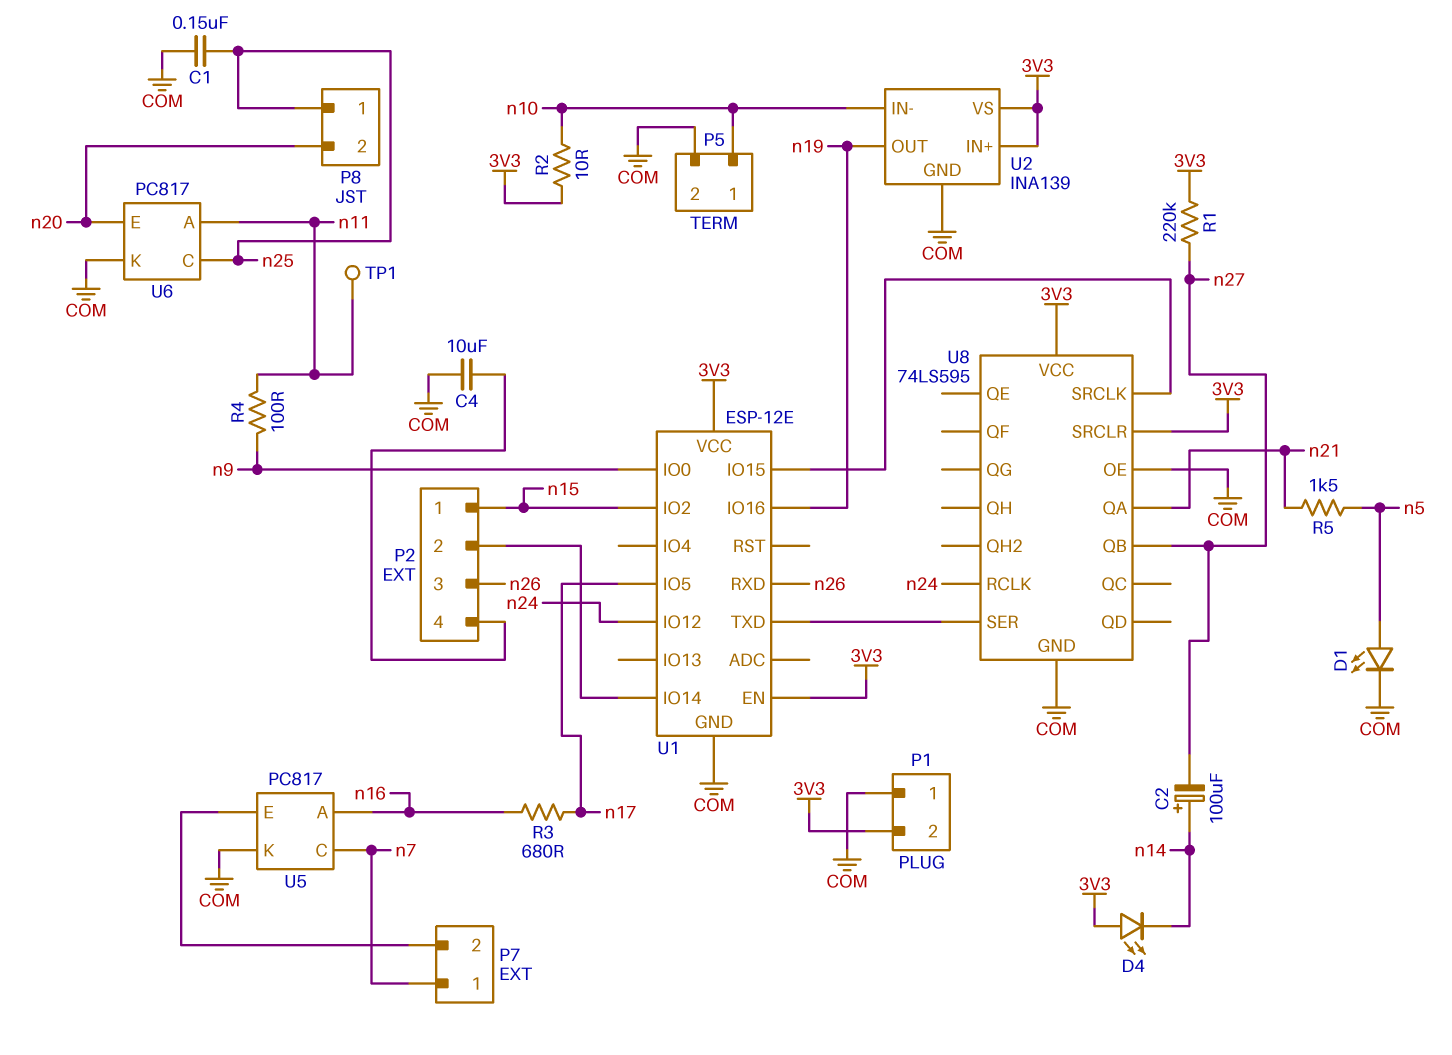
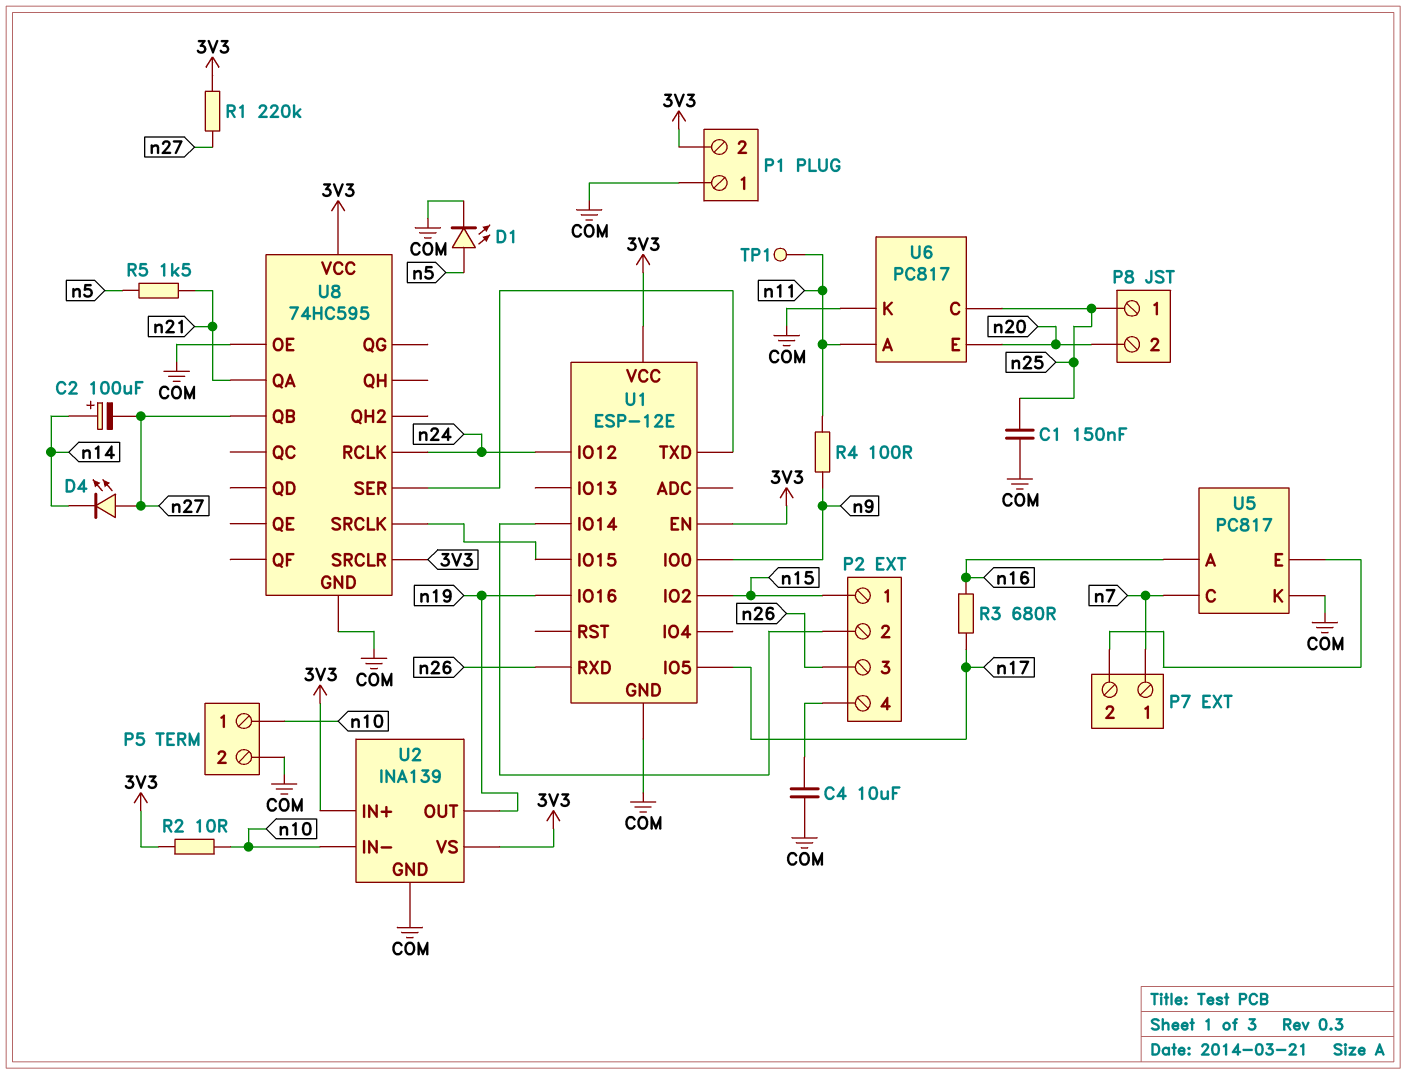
D4: LED (A 3V3, K n14) -> LED (A n27, K n14)
U8: 74LS595 -> 74HC595

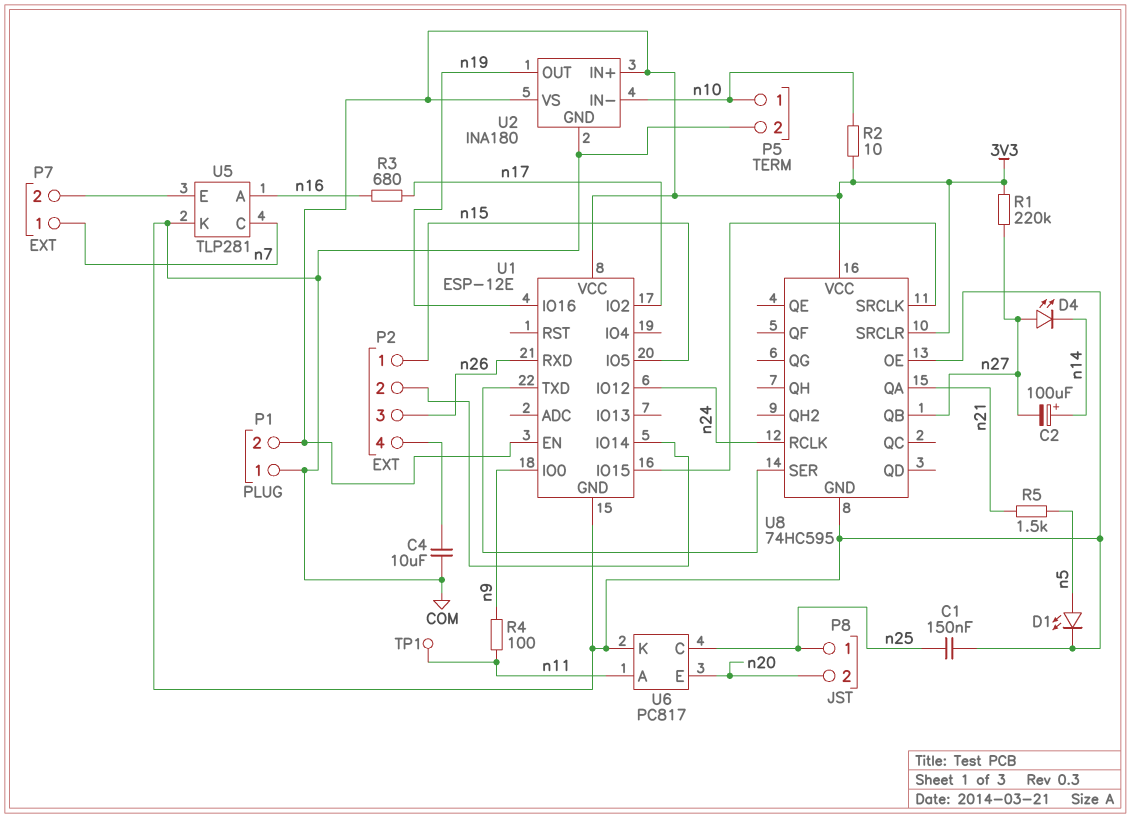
U1 pin IO2: n15 -> n17
U1 pin IO5: n17 -> n15
U2: INA139 -> INA180
U5: PC817 -> TLP281

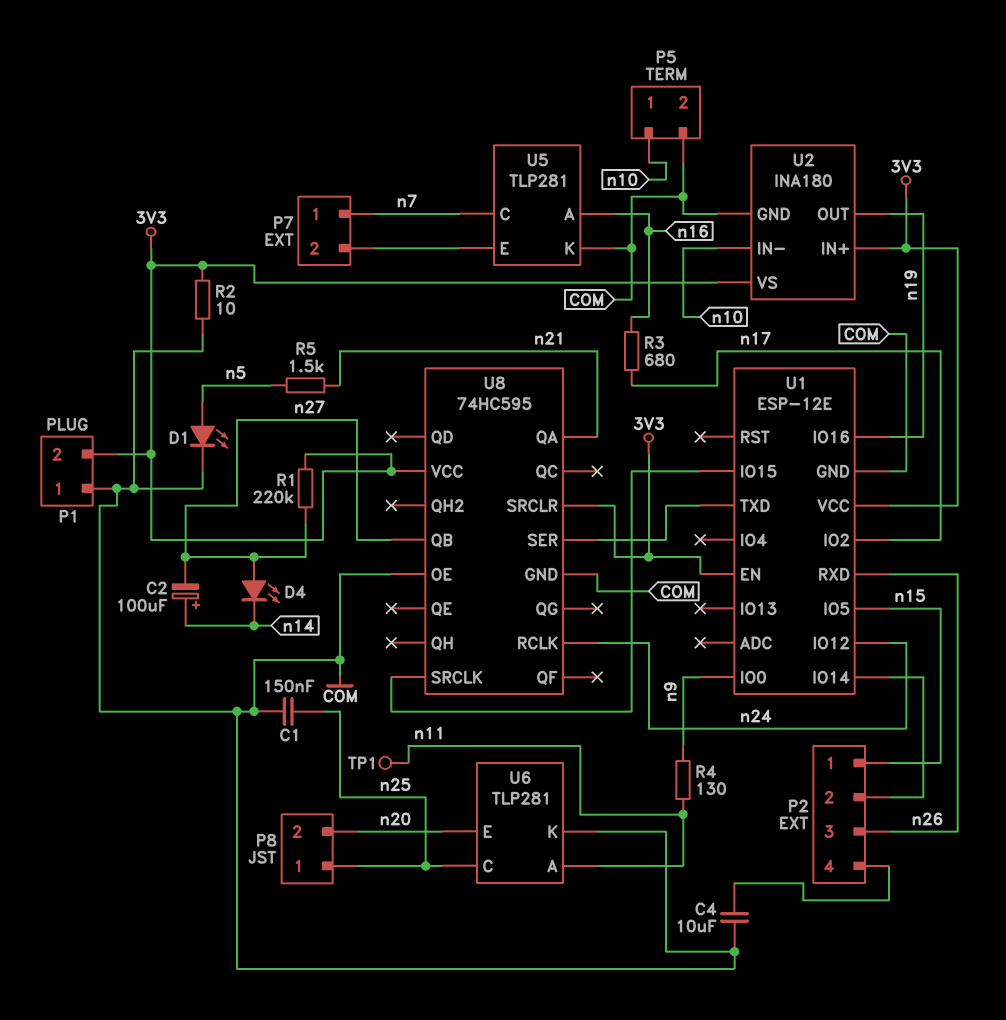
R2: 10 (3V3, n10) -> 10 (3V3, COM)
R4: 100 (n9, n11) -> 130 (n9, n11)
U6: PC817 -> TLP281

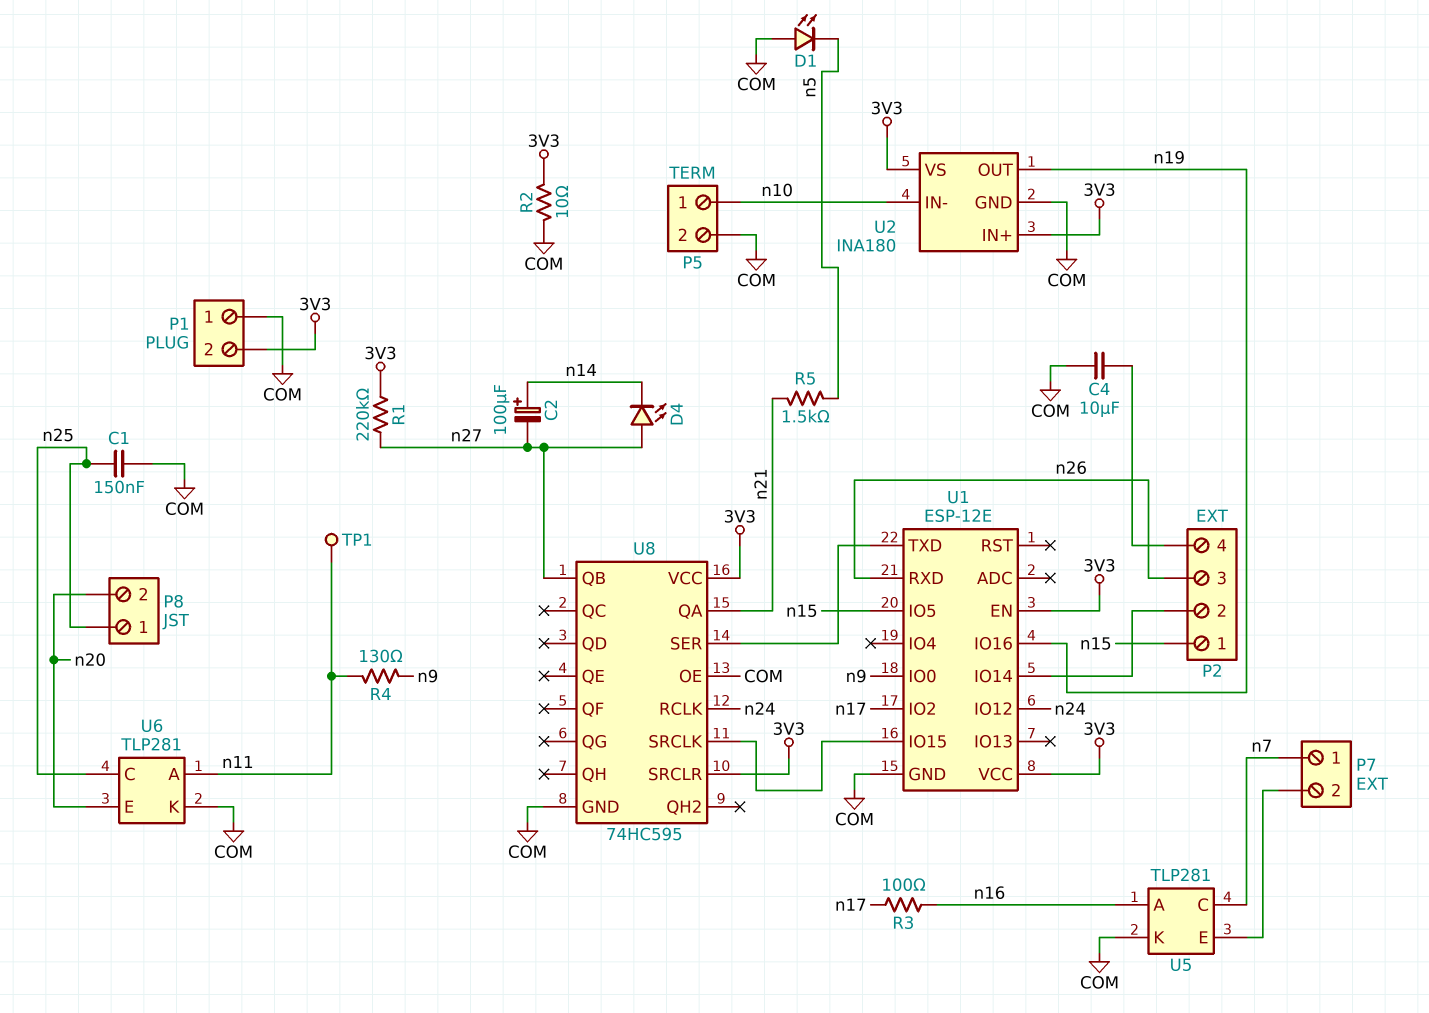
D1: LED (A n5, K COM) -> LED (A COM, K n5)
R3: 680 (n16, n17) -> 100 (n16, n17)

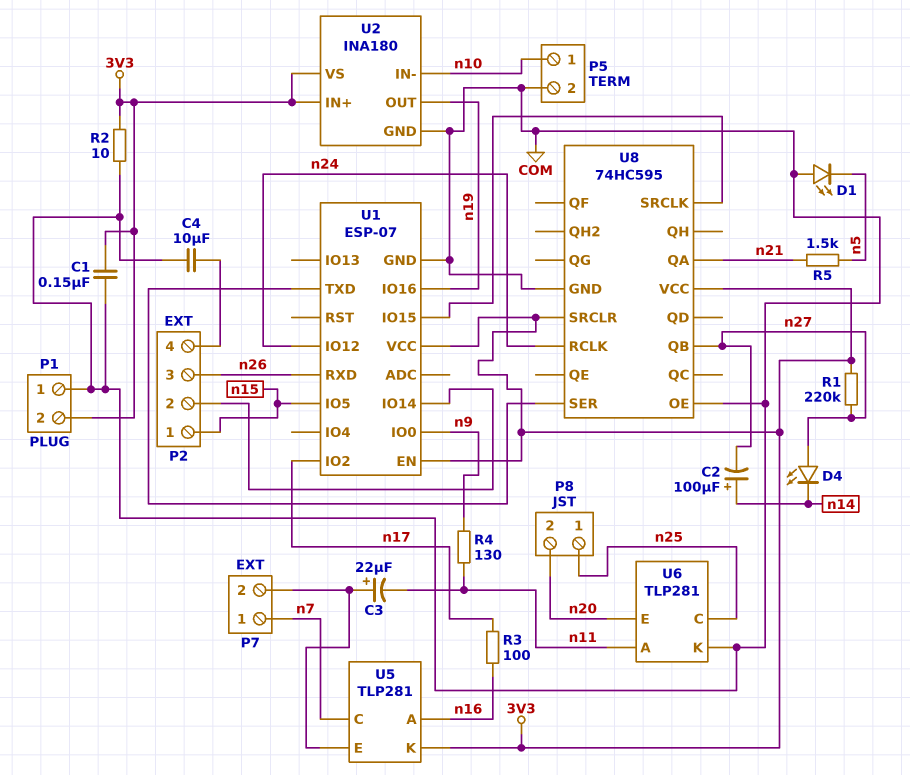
C1: 150nF (COM, n25) -> 150nF (3V3, COM)
C3: none -> 22uF (plus P7/2, minus n11)
TP1: test point (n11) -> none
U1: ESP-12E -> ESP-07
U5 pin K: COM -> 3V3

